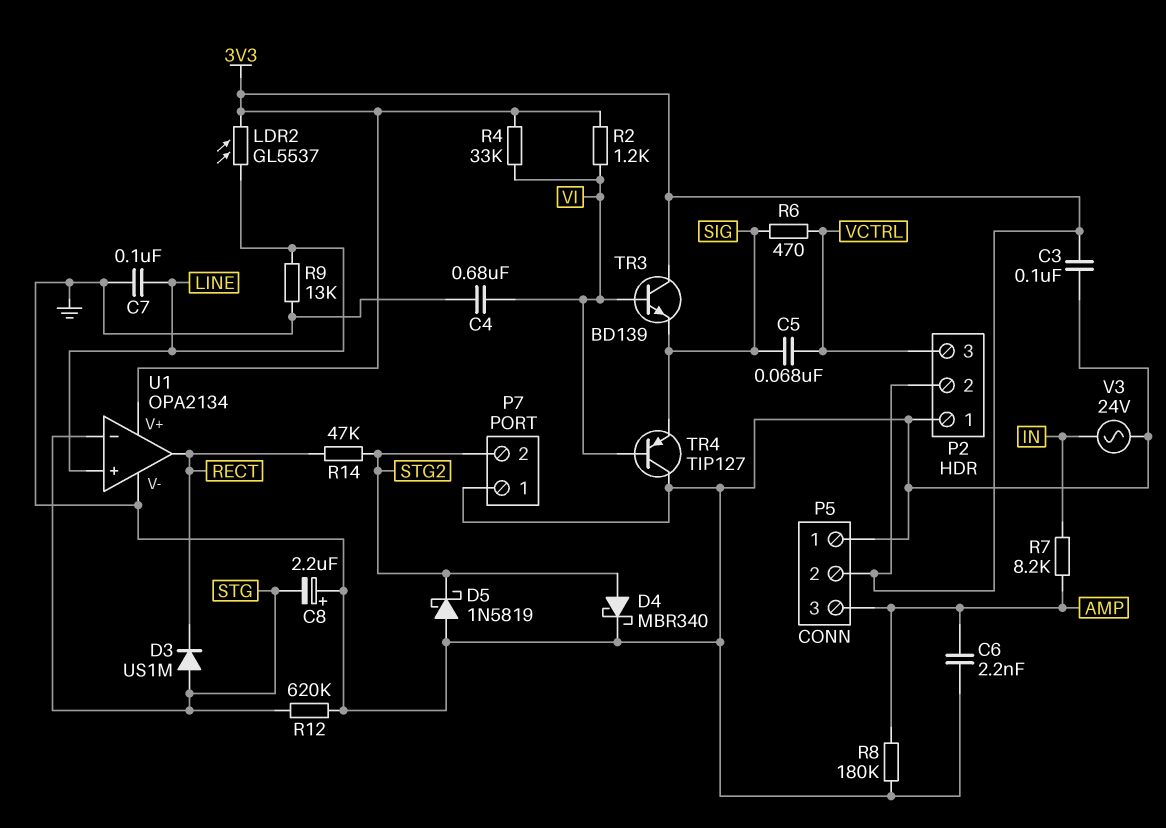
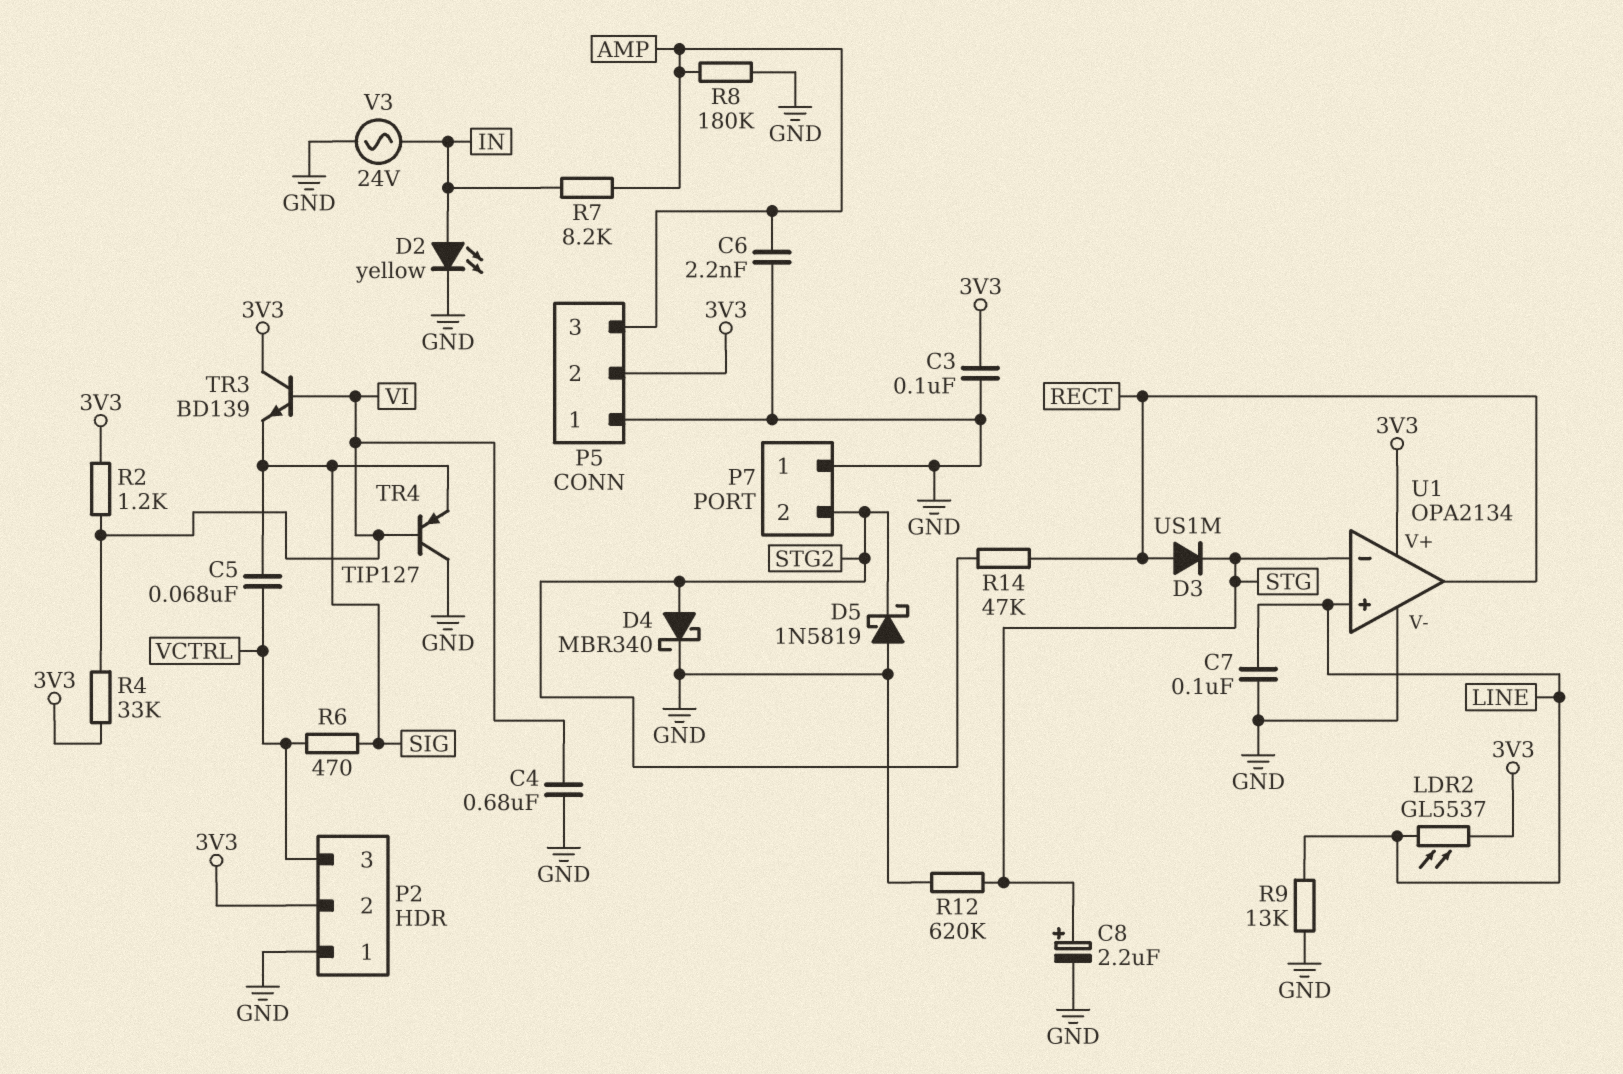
C8: 2.2uF (plus GND, minus STG) -> 2.2uF (plus STG, minus GND)
D2: none -> LED yellow (A IN, K GND)
D3: diode US1M (A STG, K RECT) -> diode US1M (A RECT, K STG)

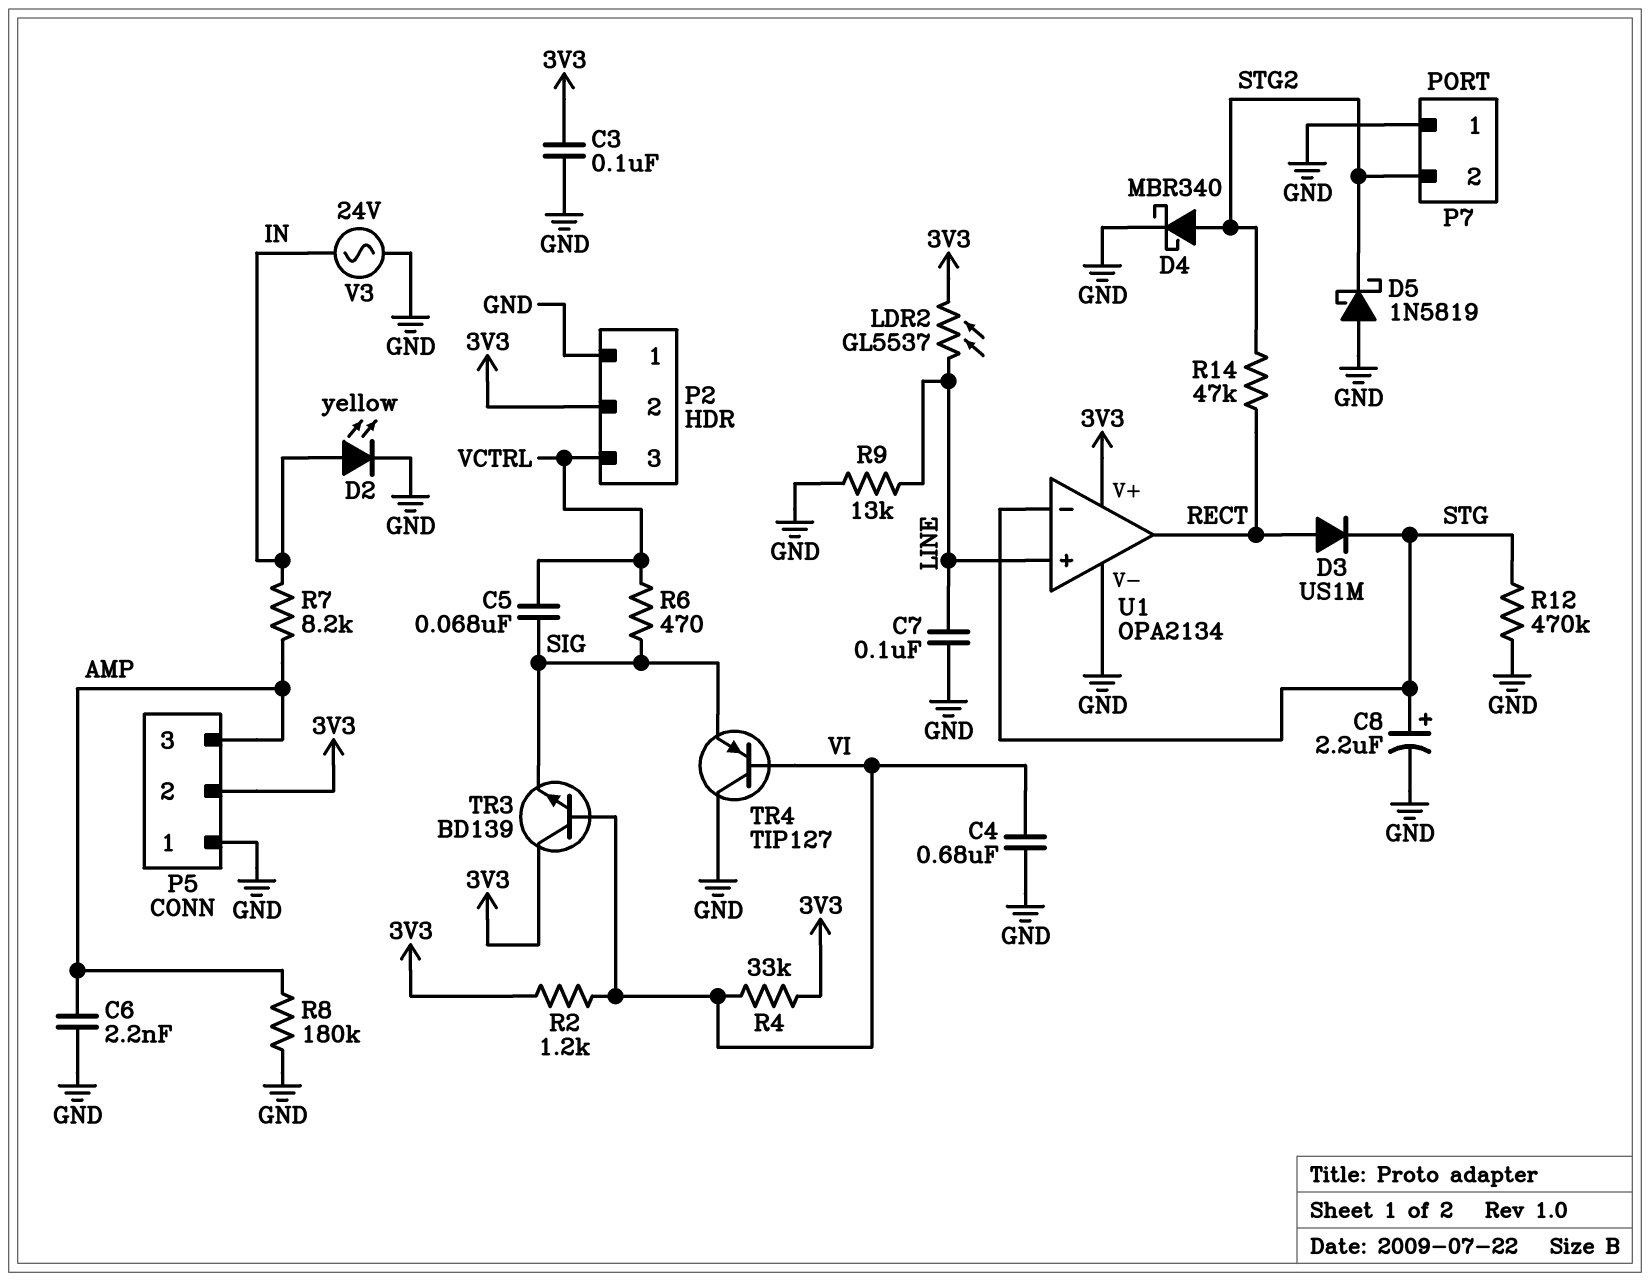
R12: 620k (GND, STG) -> 470k (GND, STG)

